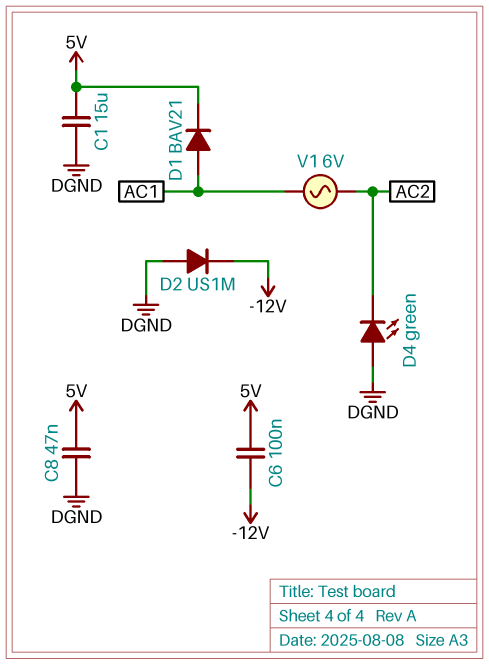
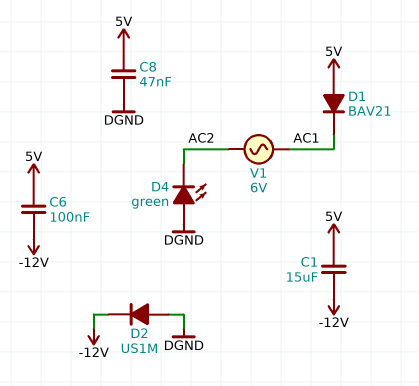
C1: 15uF (5V, DGND) -> 15uF (-12V, 5V)
D1: diode BAV21 (A AC1, K 5V) -> diode BAV21 (A 5V, K AC1)

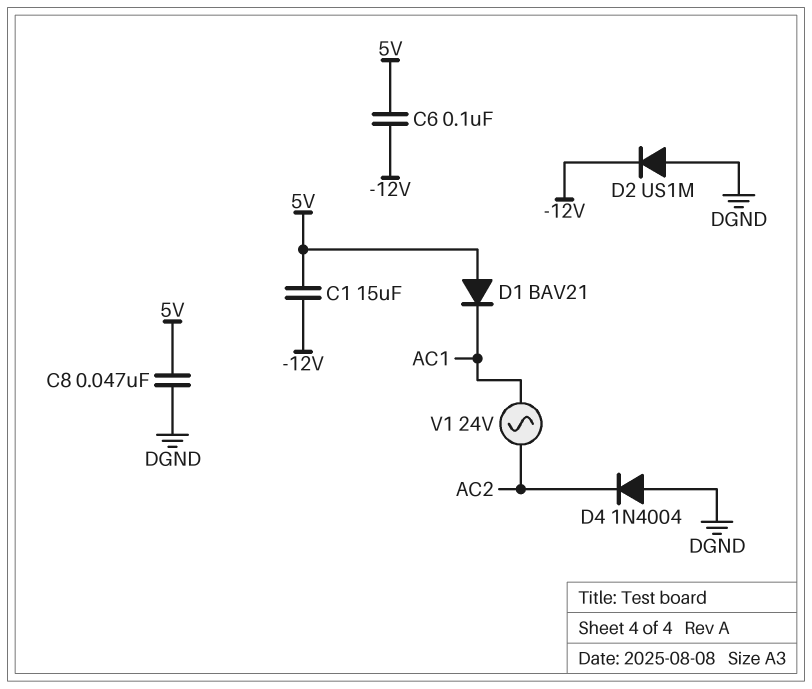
D4: LED green (A DGND, K AC2) -> diode 1N4004 (A DGND, K AC2)
V1: AC 6V (AC1, AC2) -> AC 24V (AC1, AC2)

